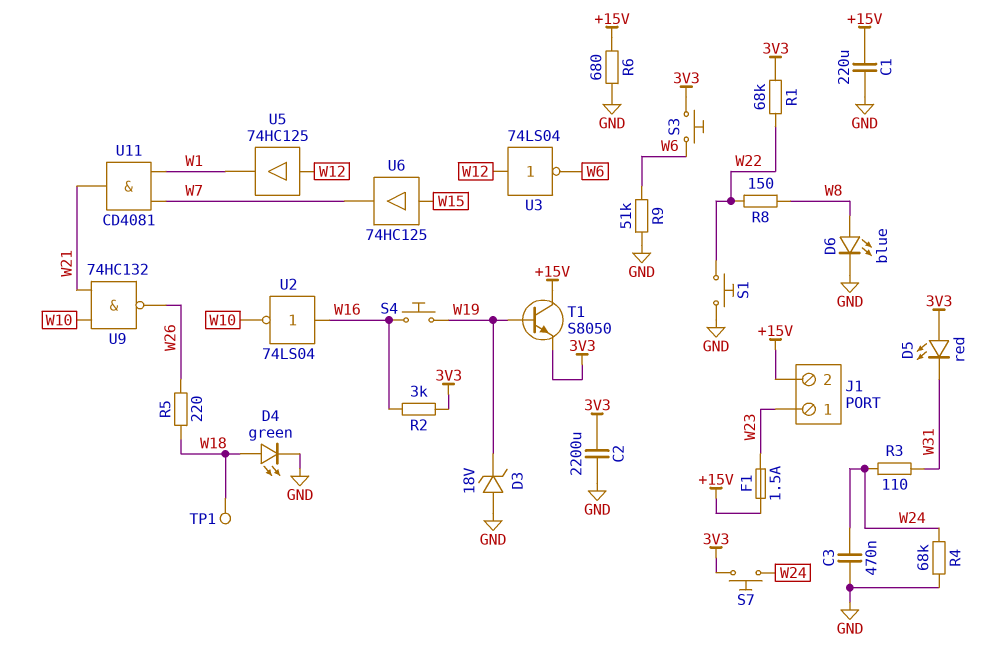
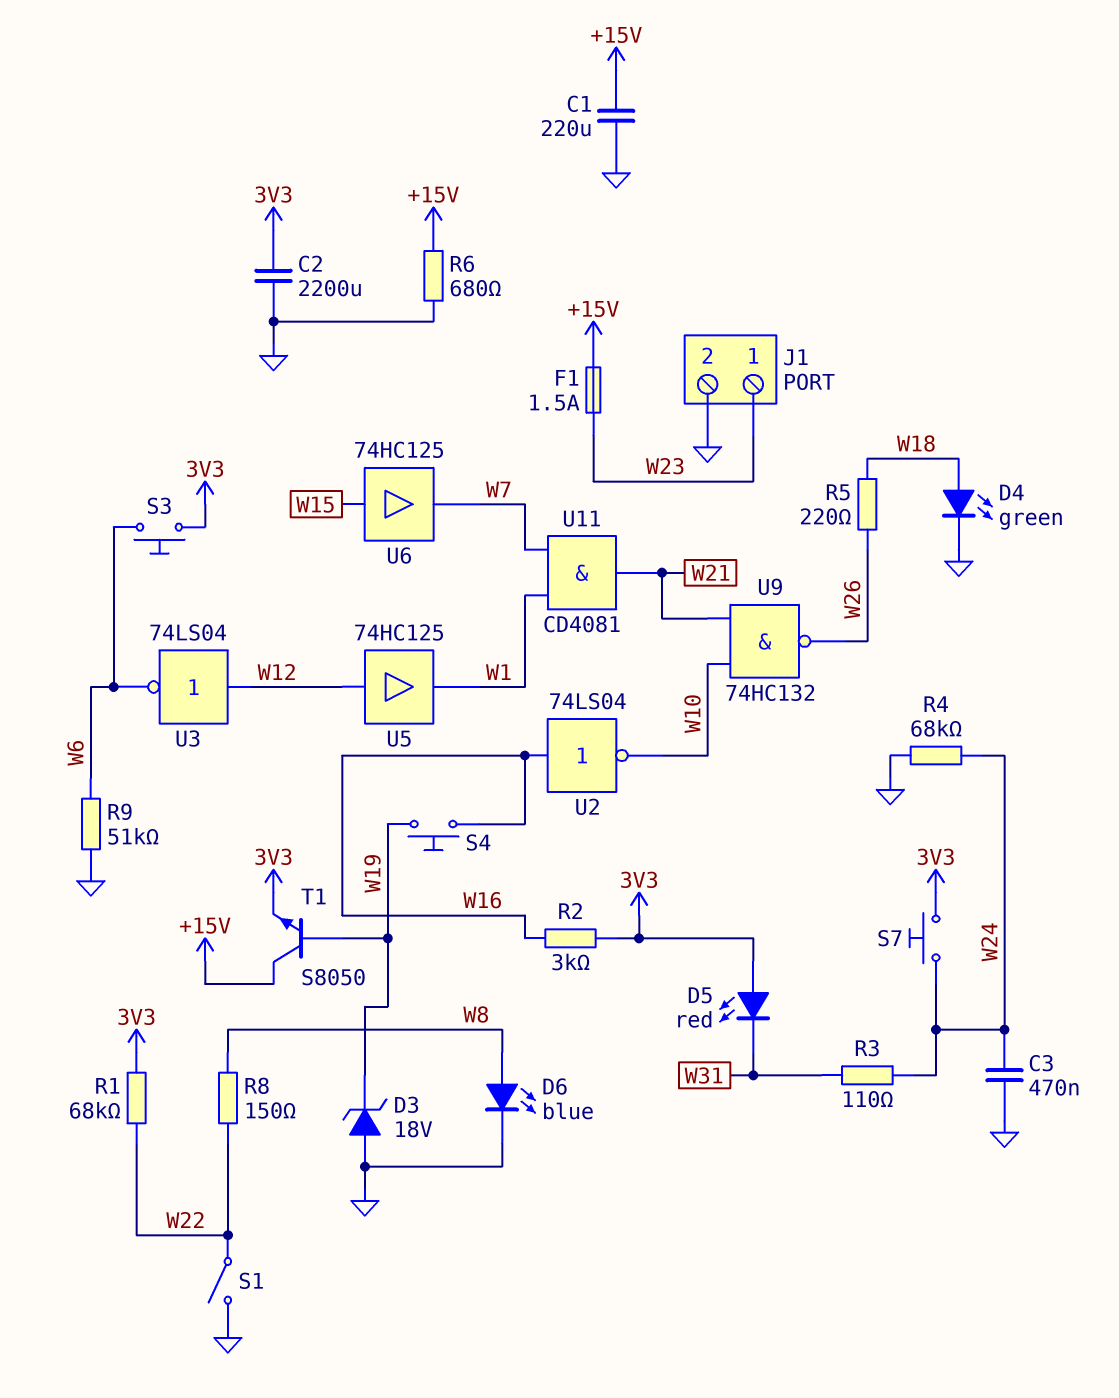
J1 pin 2: +15V -> GND
S1: button (GND, W22) -> switch (GND, W22)
TP1: test point (W18) -> none

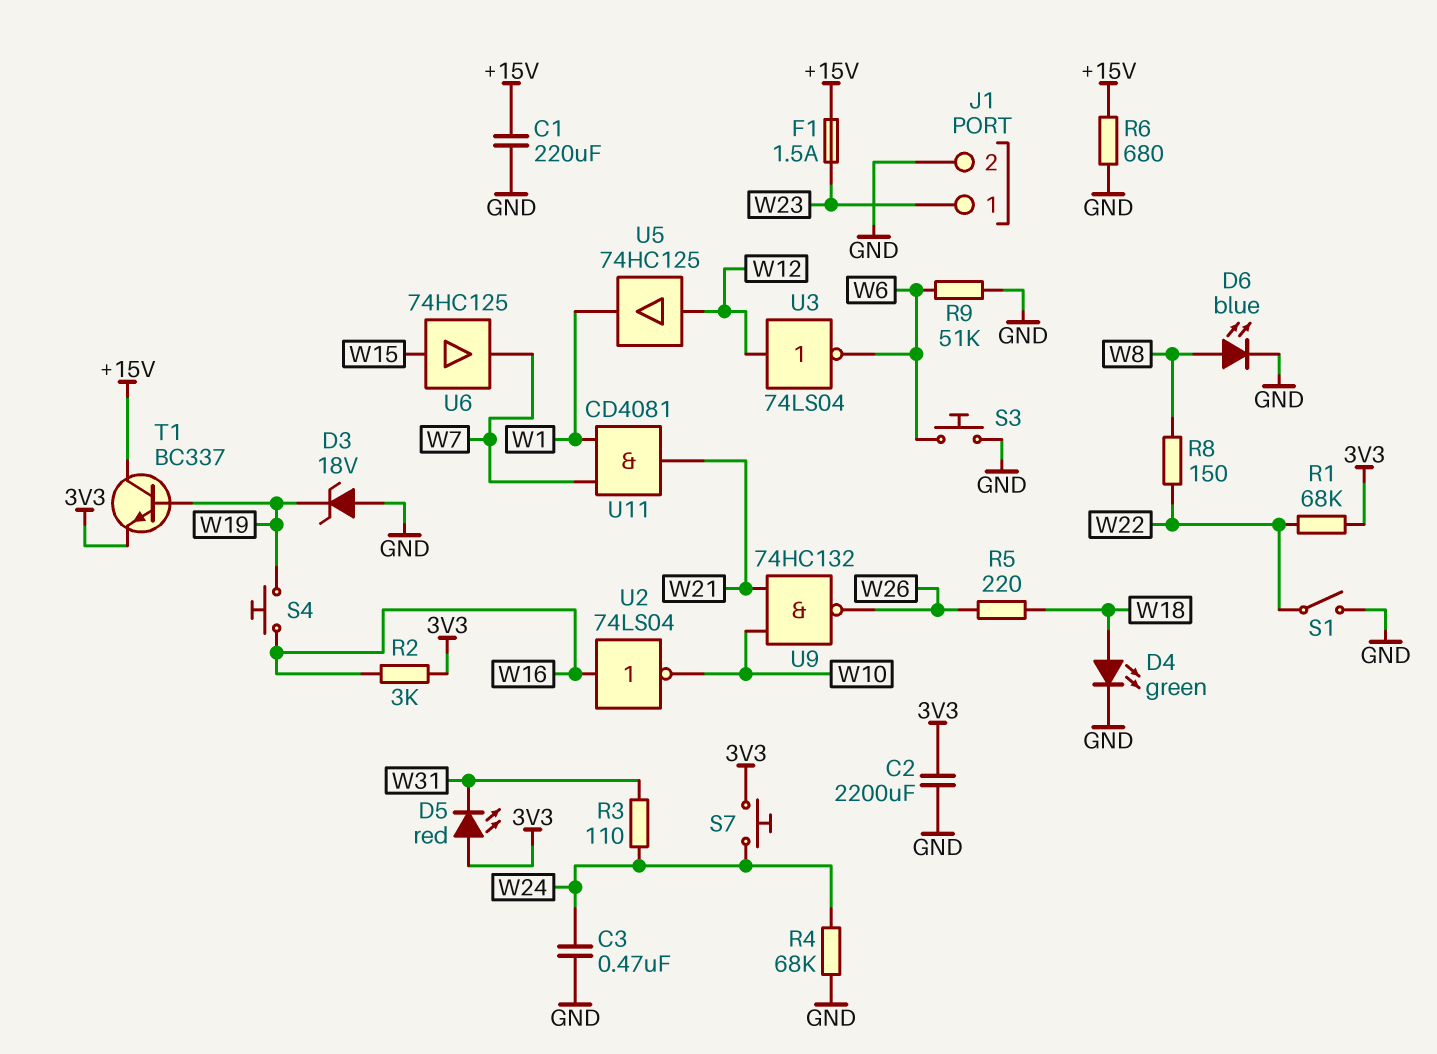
S3: button (3V3, W6) -> button (GND, W6)
T1: NPN S8050 (B W19, C +15V, E 3V3) -> NPN BC337 (B W19, C +15V, E 3V3)

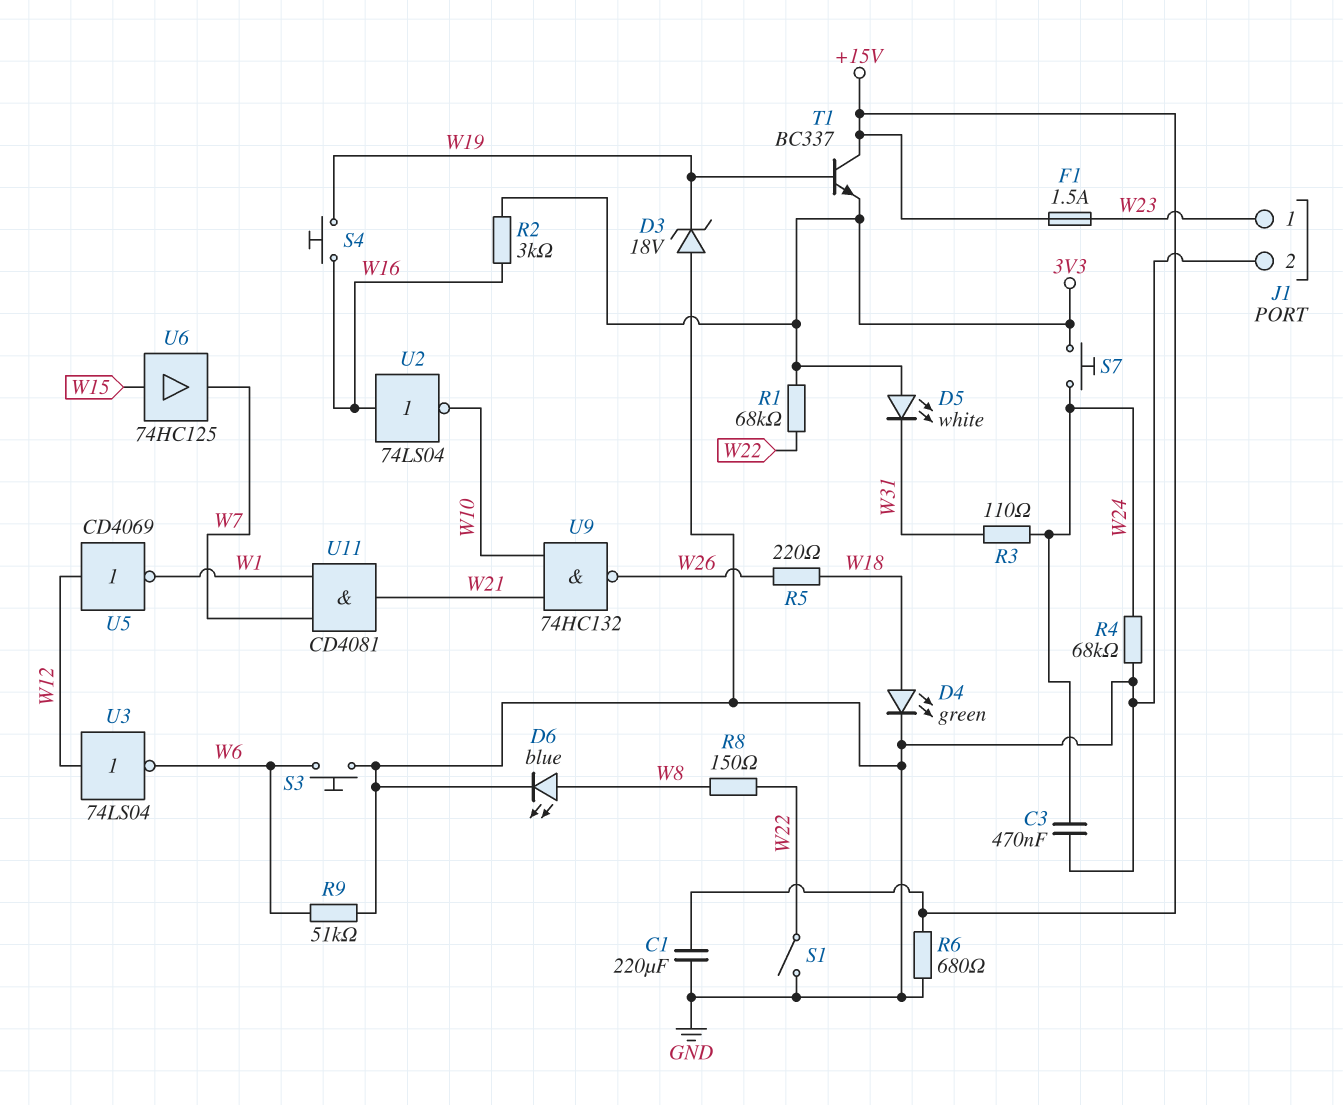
C2: 2200uF (3V3, GND) -> none
D5: LED red (A 3V3, K W31) -> LED white (A 3V3, K W31)
U5: buffer 74HC125 (in W12, out W1) -> NOT CD4069 (in W12, out W1)

